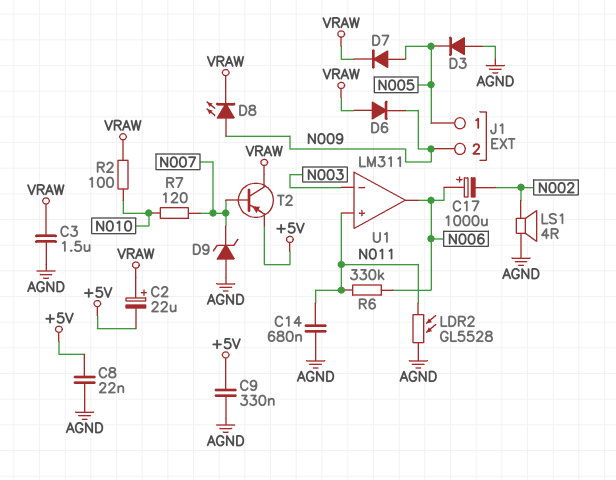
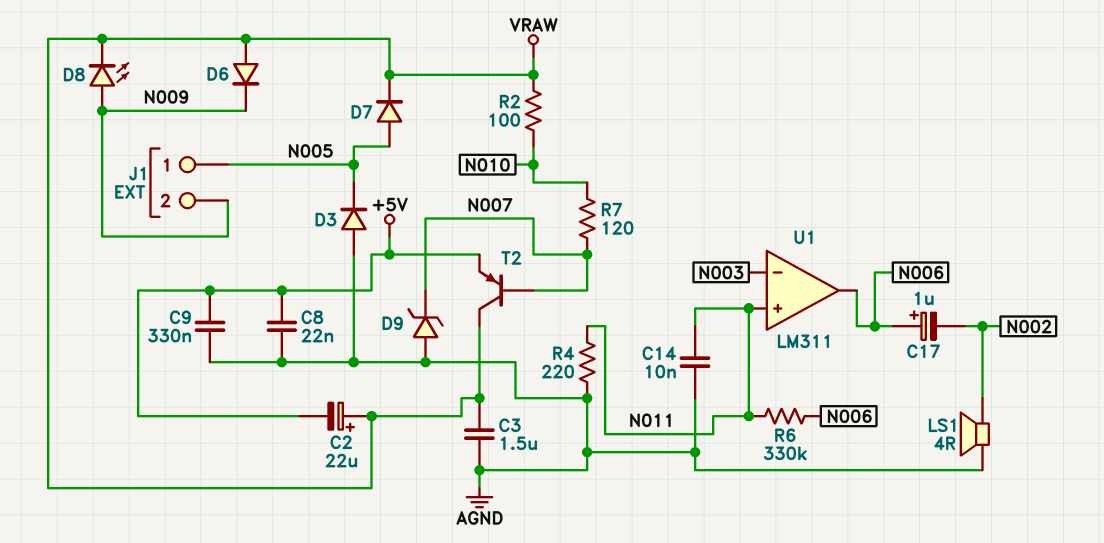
C14: 680nF (AGND, N011) -> 10nF (AGND, N011)
C17: 1000uF (plus N006, minus N002) -> 1uF (plus N006, minus N002)
LDR2: GL5528 (AGND, N011) -> none
R4: none -> 220 (AGND, N011)

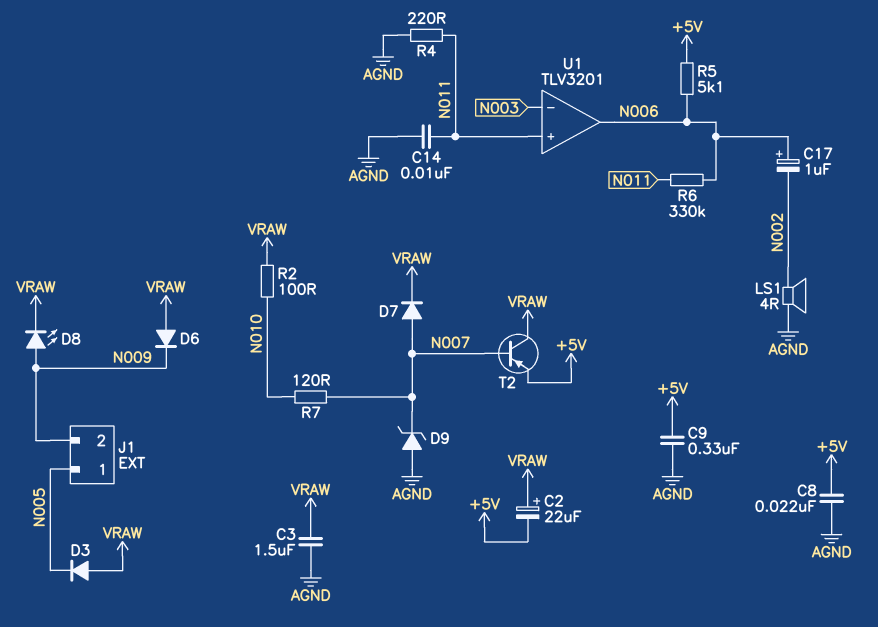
D3: diode (A AGND, K N005) -> diode (A VRAW, K N005)
D7: diode (A N005, K VRAW) -> diode (A N007, K VRAW)
R5: none -> 5.1k (+5V, N006)
U1: LM311 -> TLV3201

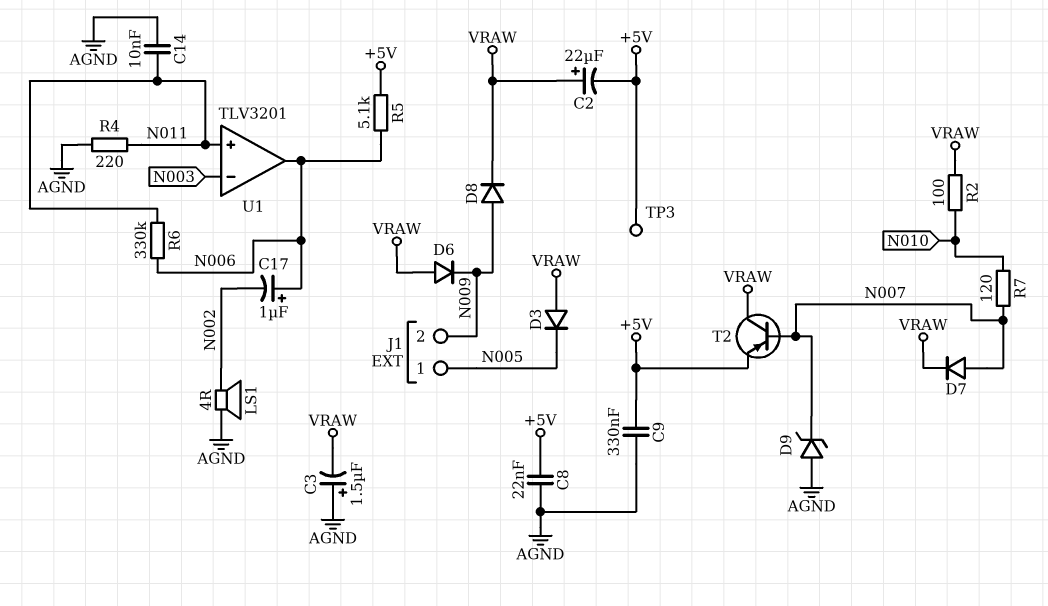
C3: 1.5uF (AGND, VRAW) -> 1.5uF (plus AGND, minus VRAW)
D8: LED (A N009, K VRAW) -> diode (A N009, K VRAW)
TP3: none -> test point (+5V)

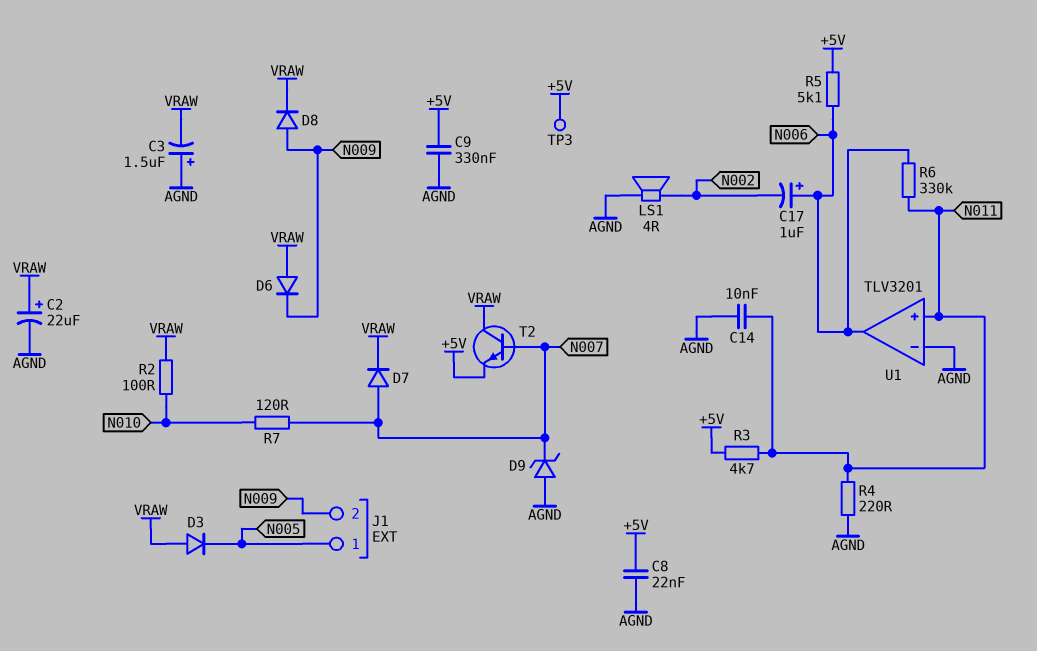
C2: 22uF (plus VRAW, minus +5V) -> 22uF (plus VRAW, minus AGND)
R3: none -> 4.7k (+5V, N011)
T2: PNP (B N007, C VRAW, E +5V) -> NPN (B N007, C VRAW, E +5V)
U1 pin in-: N003 -> AGND

